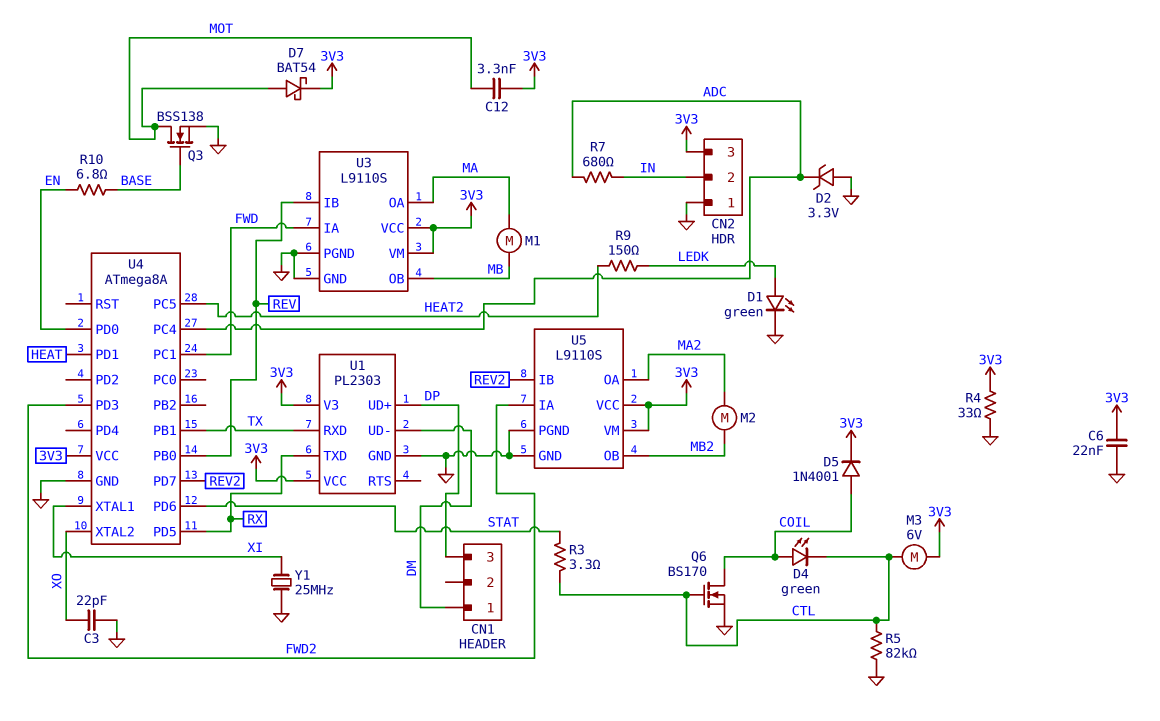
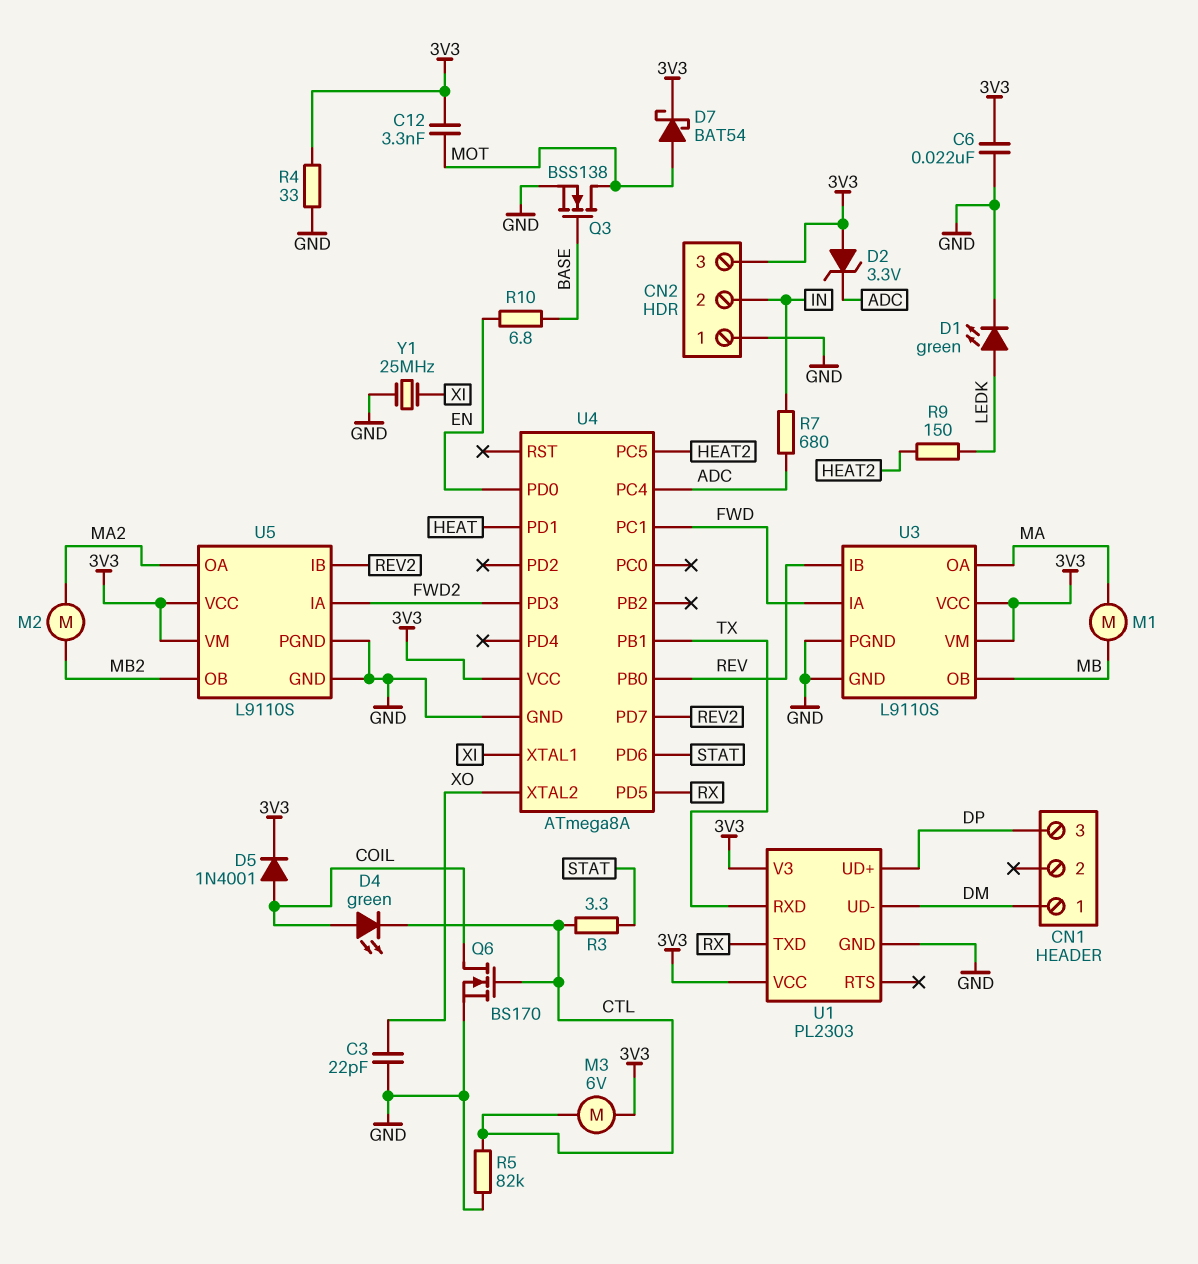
D2: zener 3.3V (A GND, K ADC) -> zener 3.3V (A 3V3, K ADC)

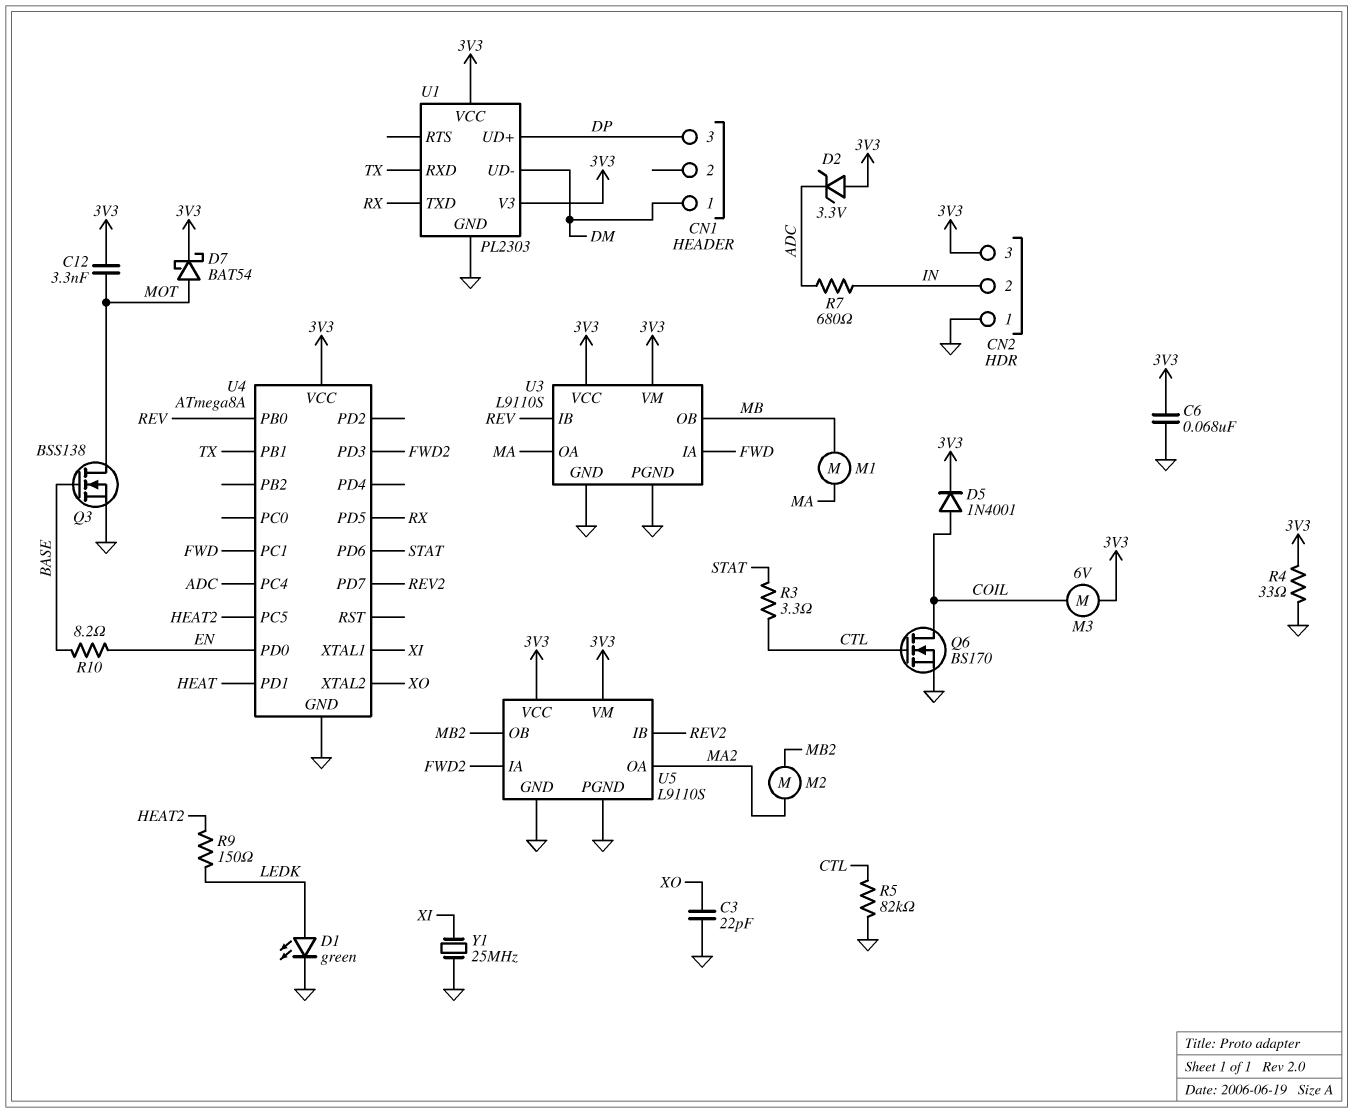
C6: 22nF (3V3, GND) -> 68nF (3V3, GND)
D4: LED green (A COIL, K CTL) -> none
M3: motor 6V (3V3, CTL) -> motor 6V (3V3, COIL)
R10: 6.8 (BASE, EN) -> 8.2 (BASE, EN)

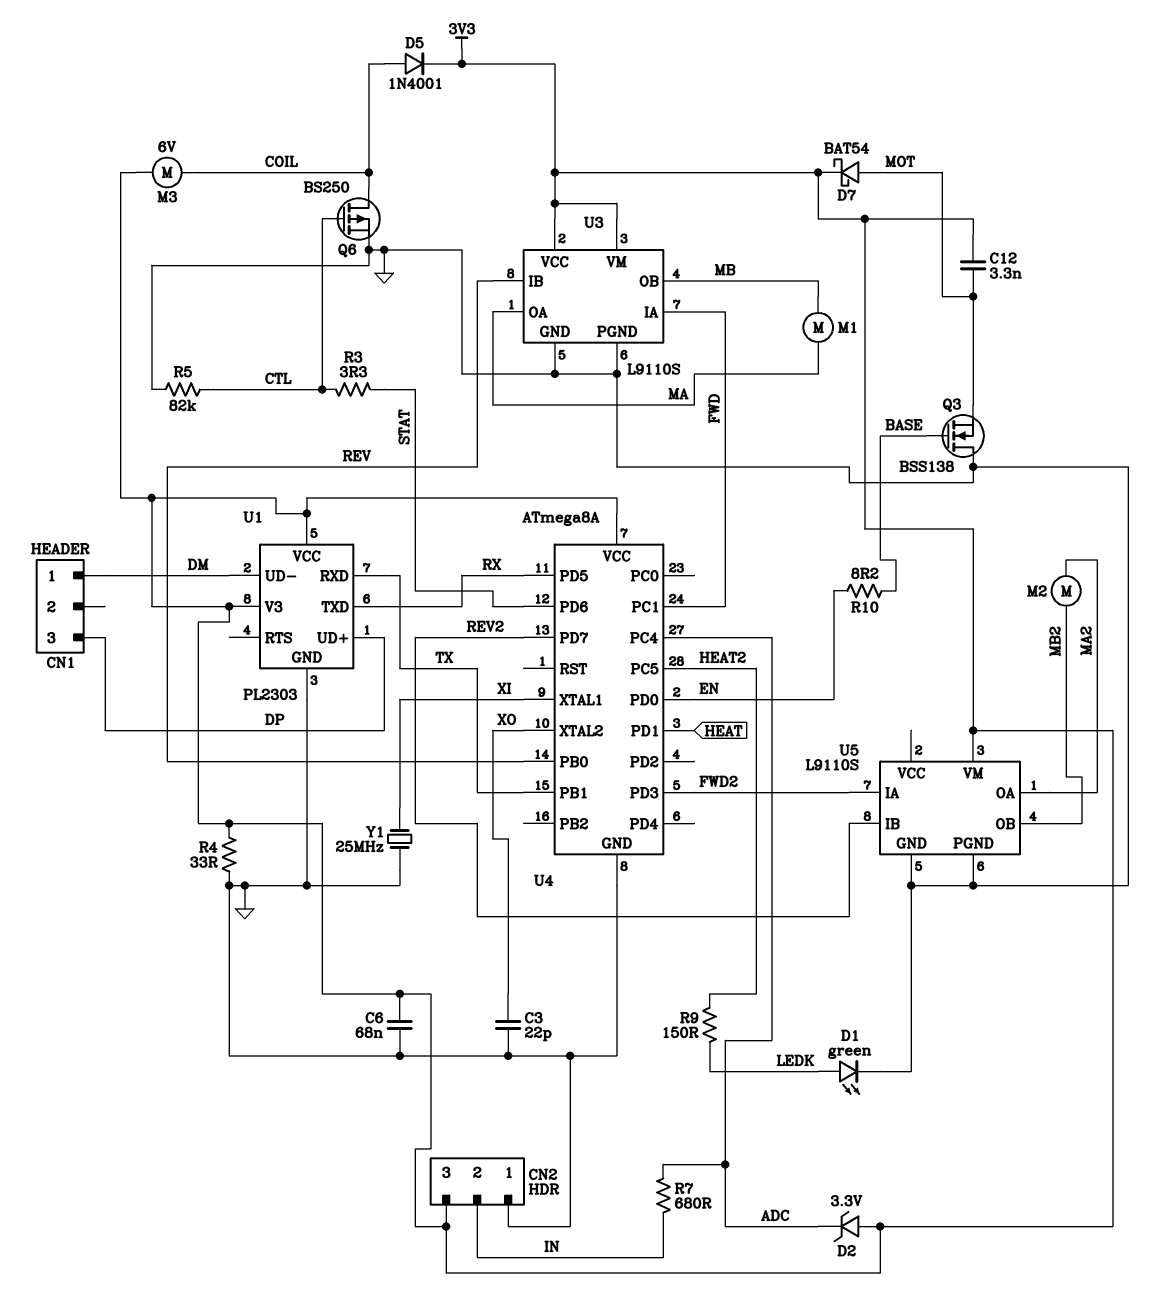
Q3: NMOS BSS138 (G BASE, D MOT, S GND) -> NMOS BSS138 (G BASE, D GND, S MOT)
Q6: NMOS BS170 (G CTL, D COIL, S GND) -> PMOS BS250 (G CTL, D COIL, S GND)
U5 pin VCC: 3V3 -> none

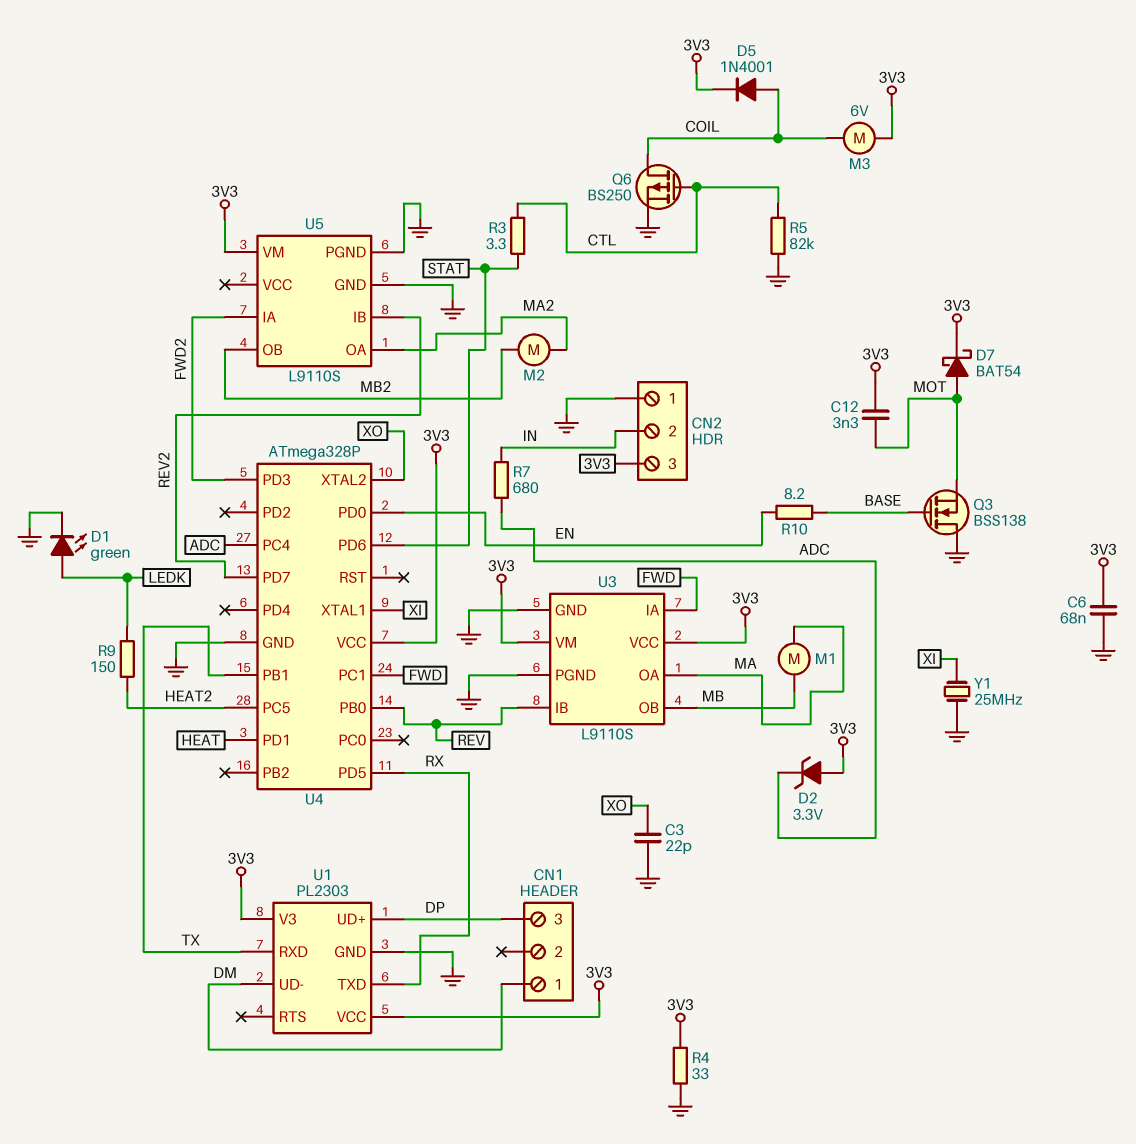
U4: ATmega8A -> ATmega328P

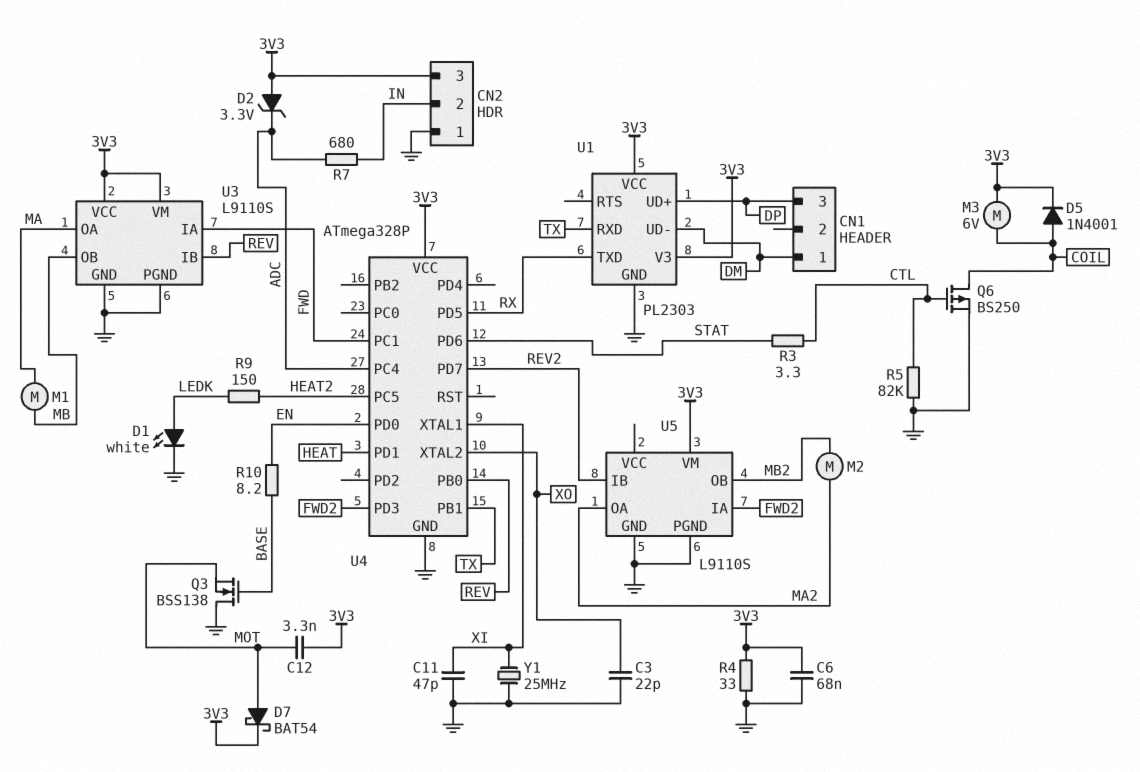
C11: none -> 47pF (GND, XI)
D1: LED green (A LEDK, K GND) -> LED white (A LEDK, K GND)

